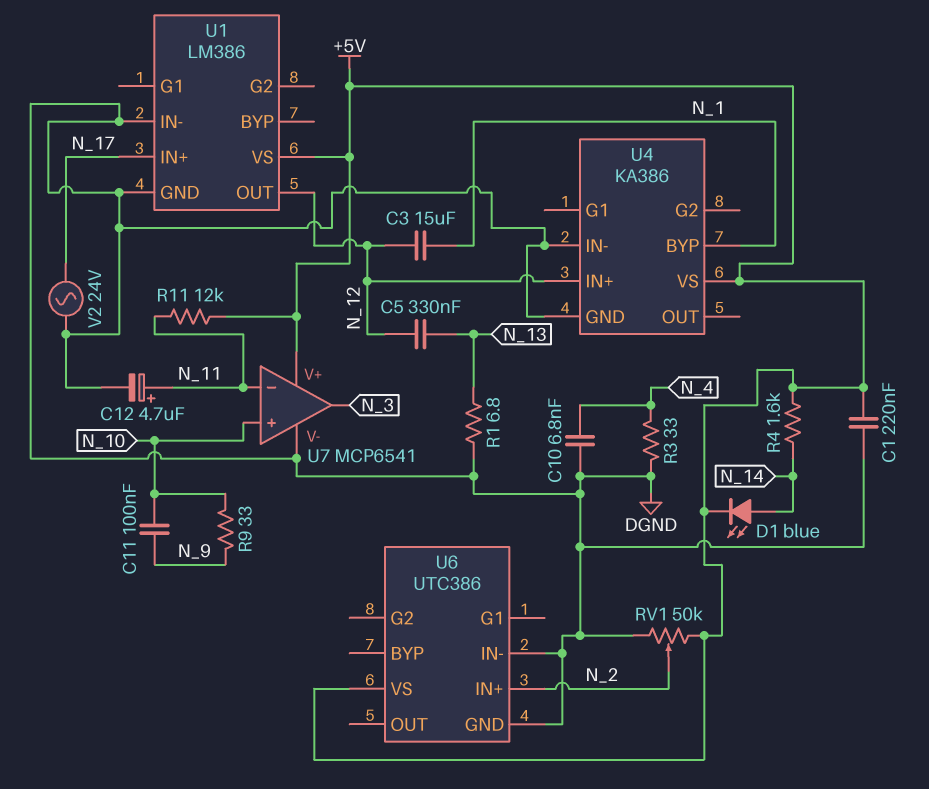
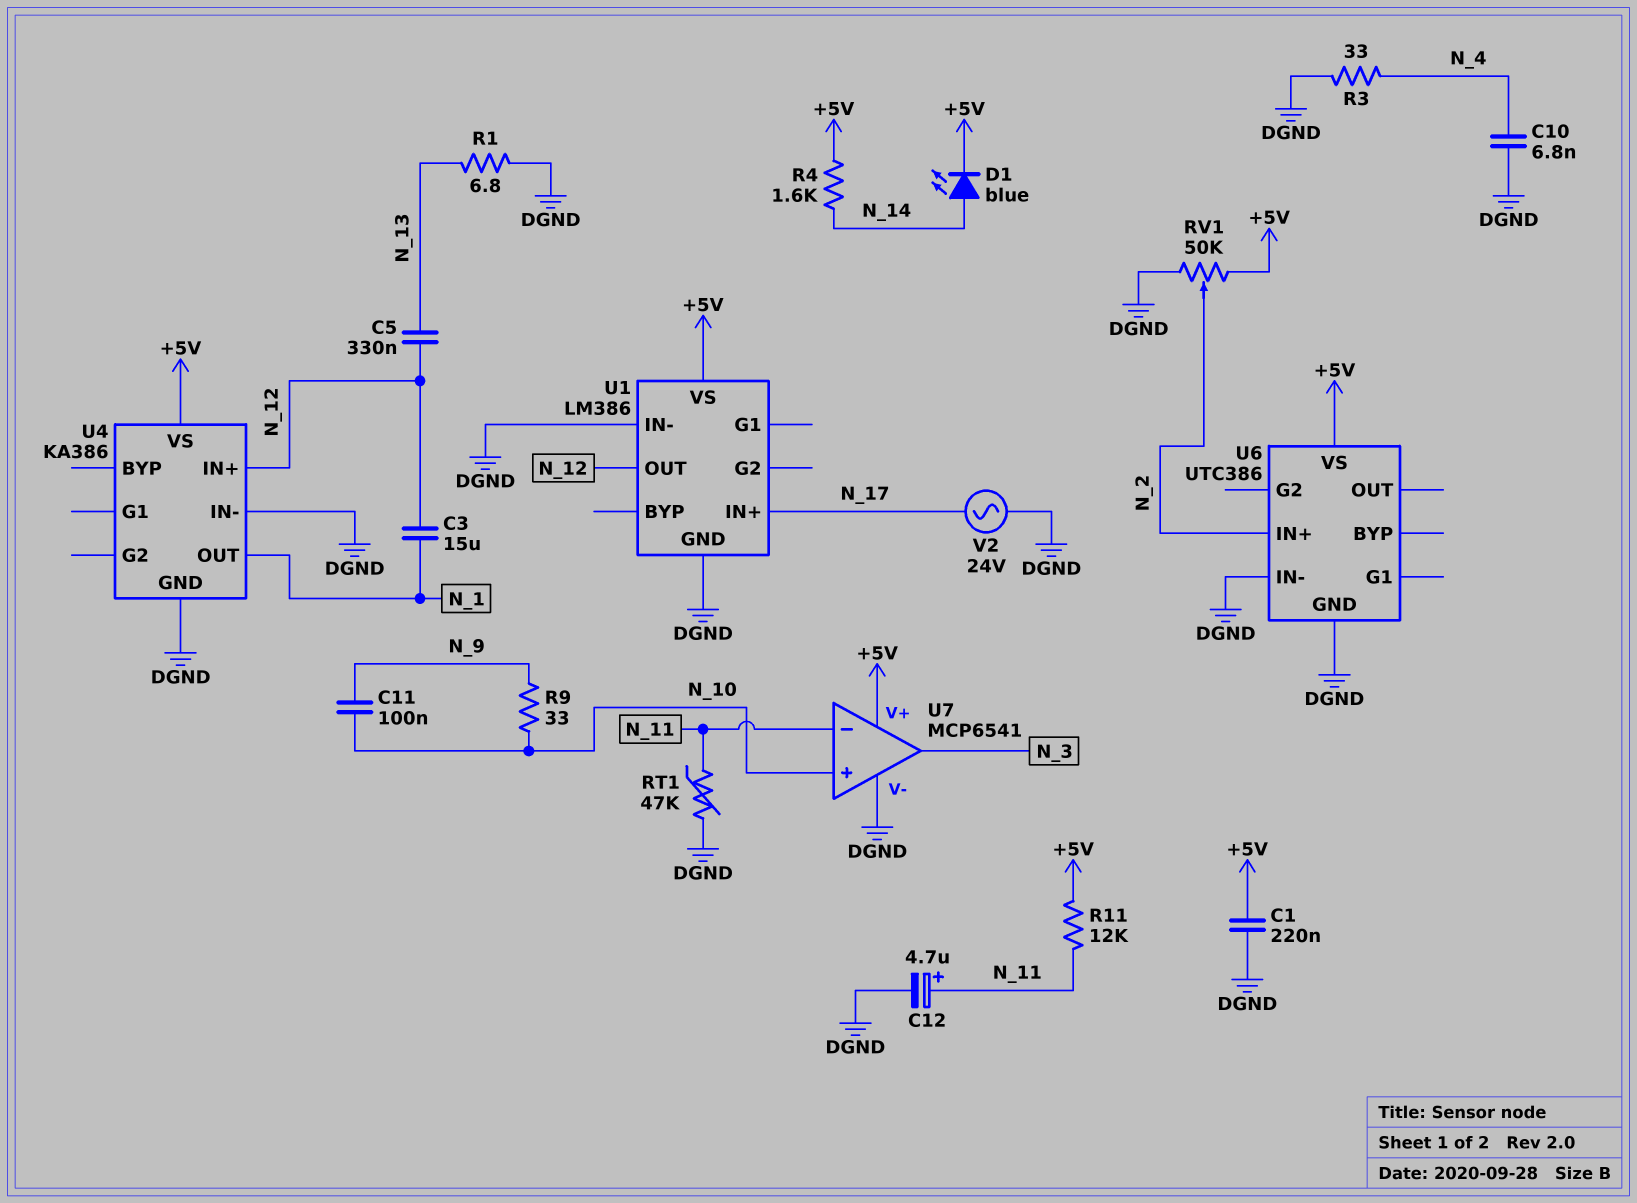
RT1: none -> 47k (DGND, N_11)
U4 pin BYP: N_1 -> none
U4 pin OUT: none -> N_1

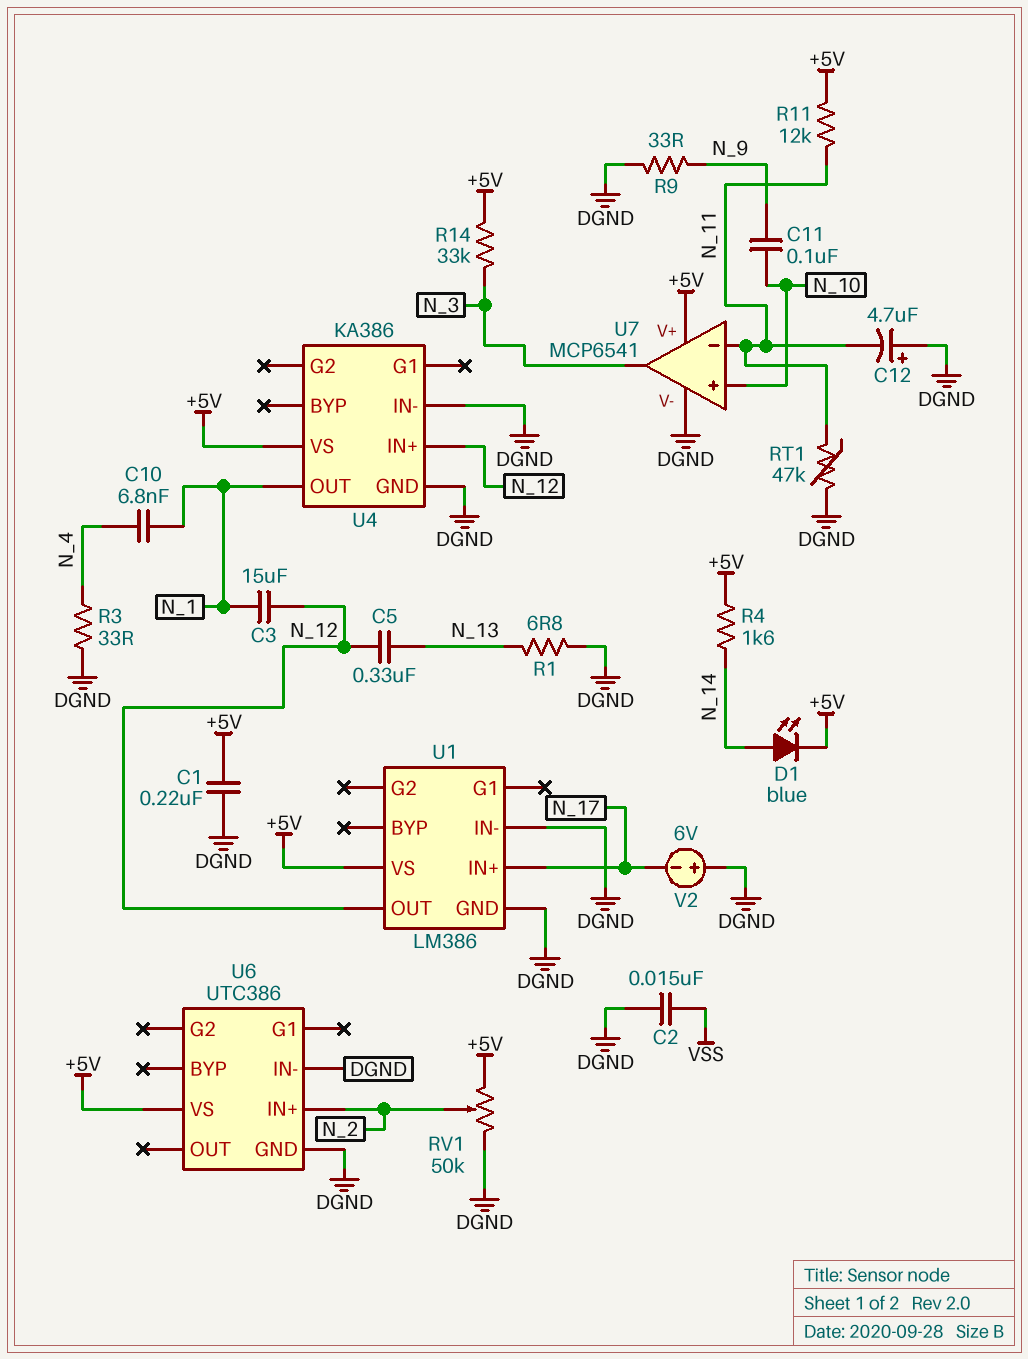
C2: none -> 15nF (DGND, VSS)
C10: 6.8nF (DGND, N_4) -> 6.8nF (N_1, N_4)
C12: 4.7uF (plus N_11, minus DGND) -> 4.7uF (plus DGND, minus N_11)
R9: 33 (N_9, N_10) -> 33 (DGND, N_9)
R14: none -> 33k (+5V, N_3)
V2: AC 24V (DGND, N_17) -> 6V (plus DGND, minus N_17)

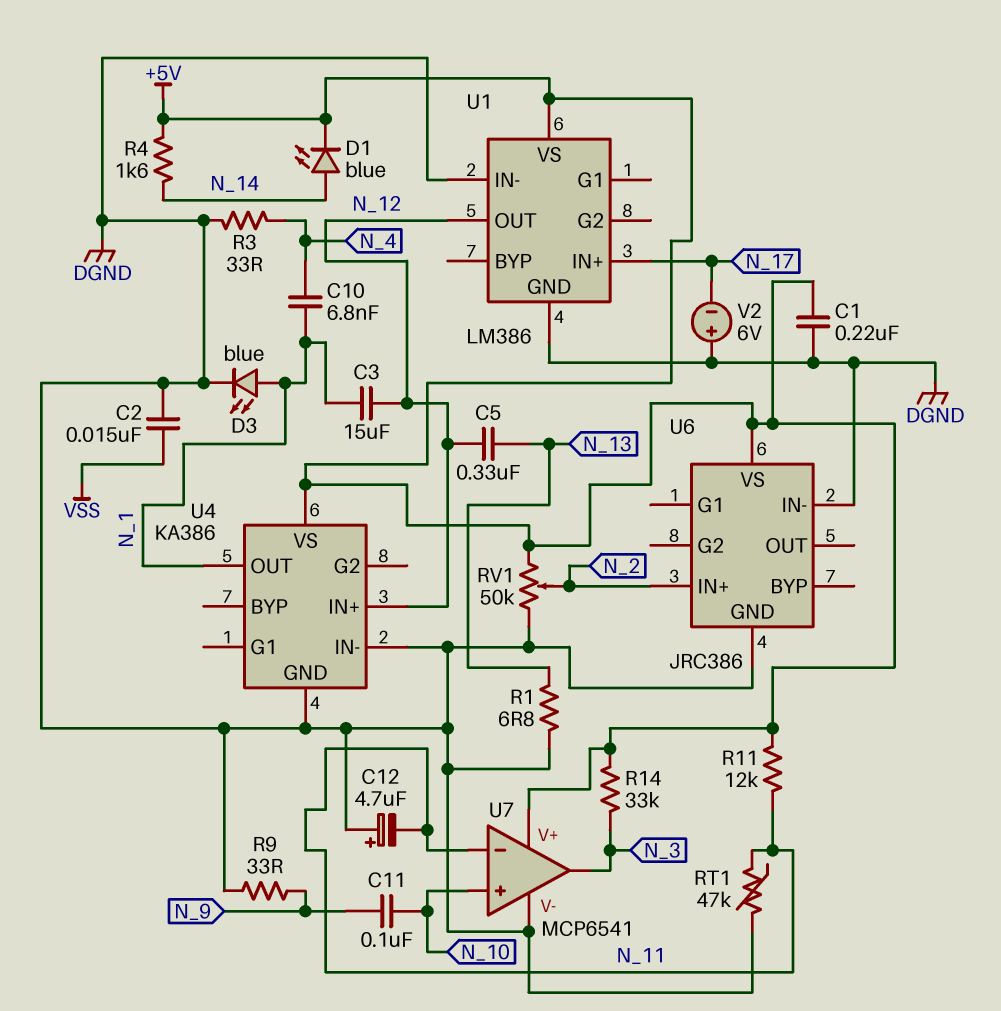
D3: none -> LED blue (A N_1, K DGND)
U6: UTC386 -> JRC386

